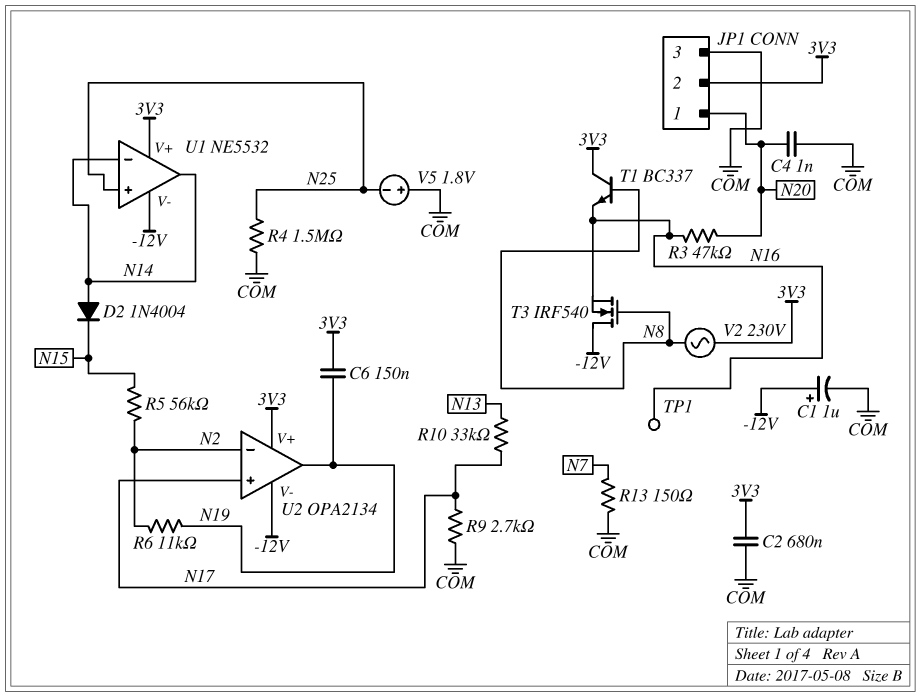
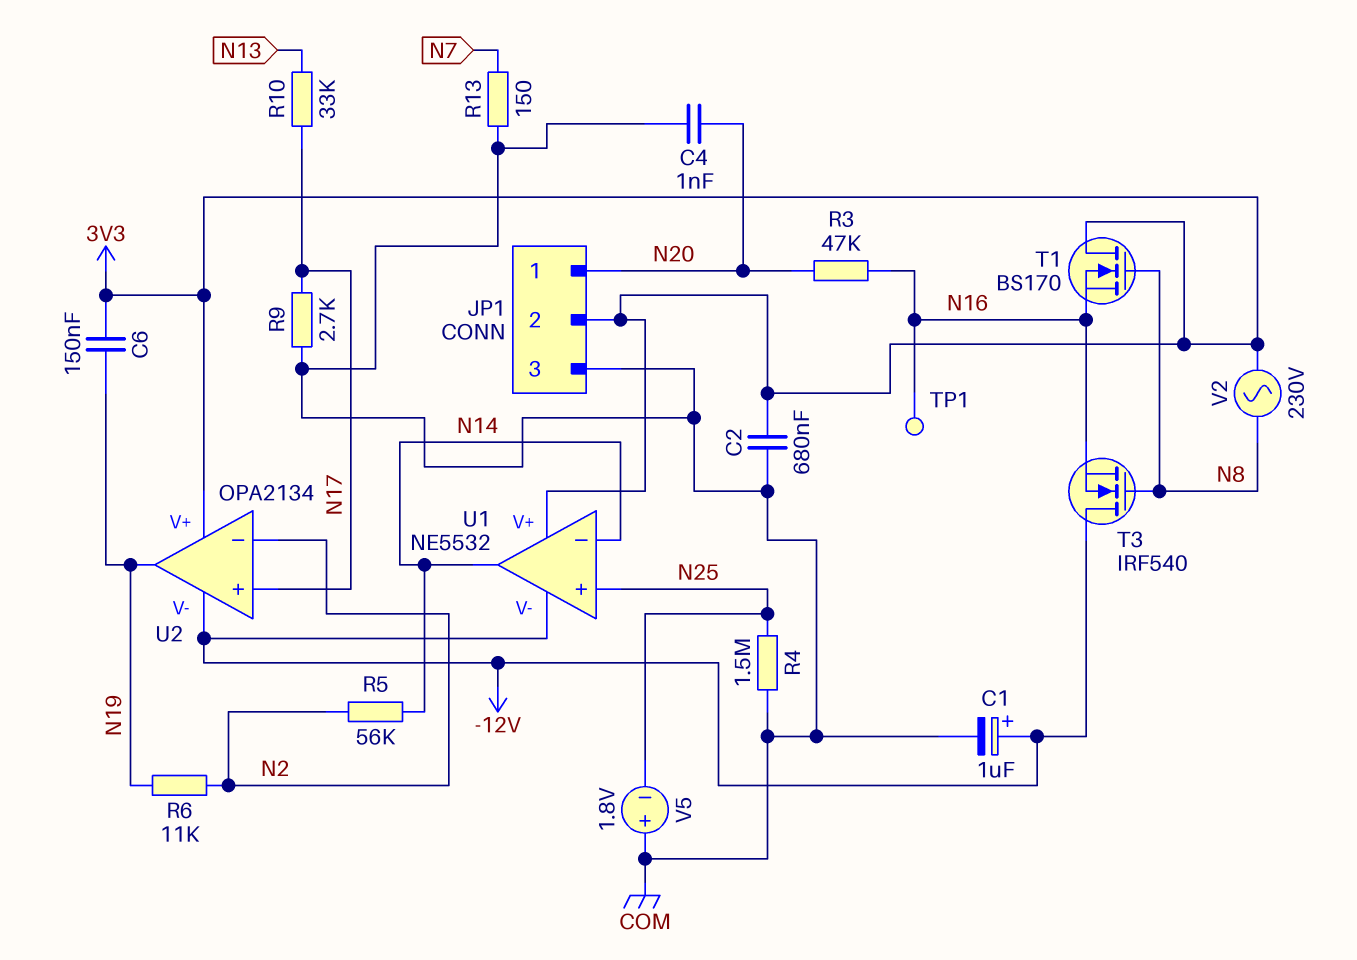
D2: diode 1N4004 (A N14, K N15) -> none
R5: 56k (N2, N15) -> 56k (N2, N14)
T1: NPN BC337 (B N8, C 3V3, E N16) -> NMOS BS170 (G N8, D 3V3, S N16)

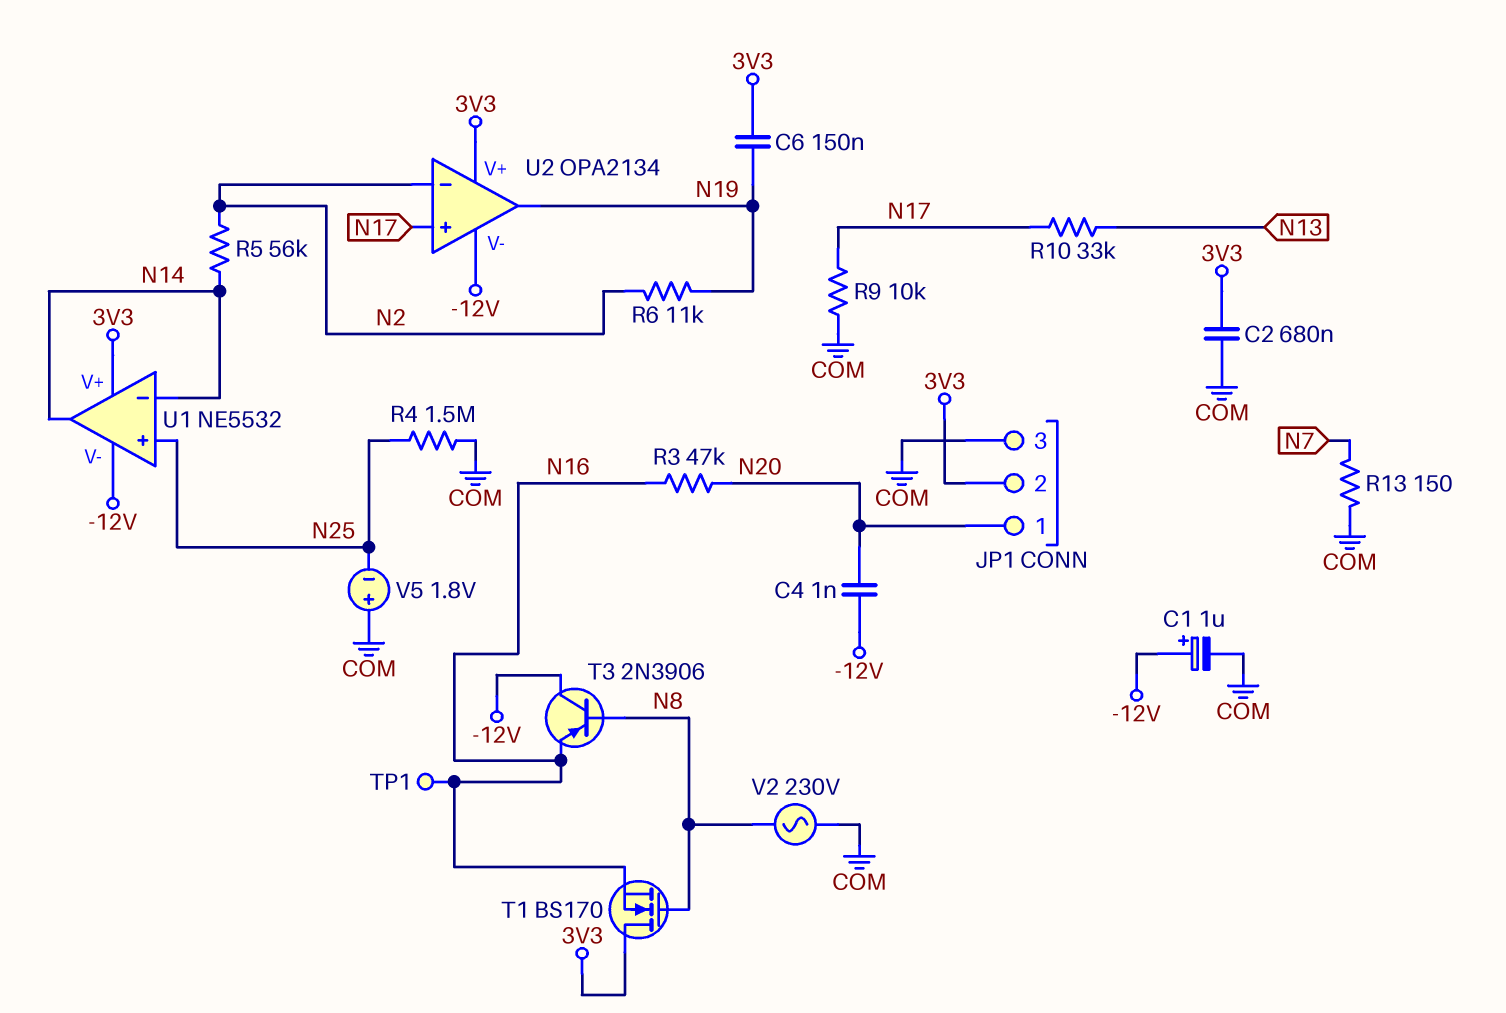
C4: 1nF (COM, N20) -> 1nF (-12V, N20)
R9: 2.7k (COM, N17) -> 10k (COM, N17)
T3: NMOS IRF540 (G N8, D -12V, S N16) -> PNP 2N3906 (B N8, C -12V, E N16)
V2: AC 230V (3V3, N8) -> AC 230V (COM, N8)

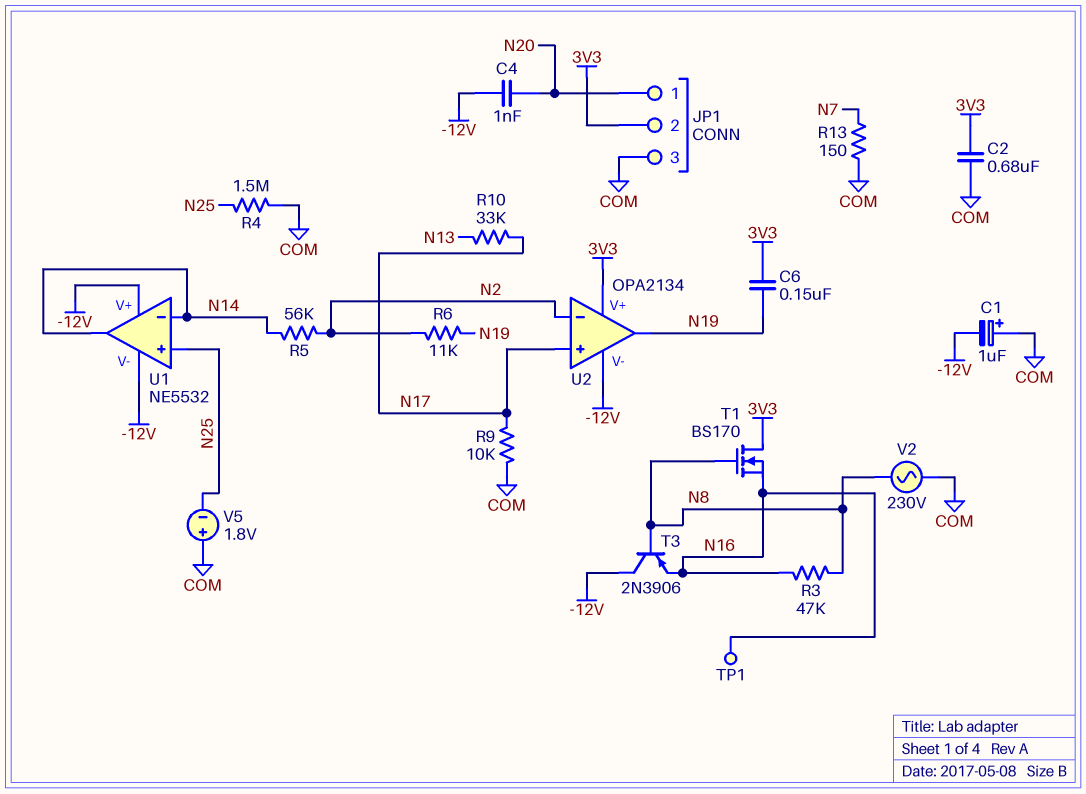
C1: 1uF (plus -12V, minus COM) -> 1uF (plus COM, minus -12V)
R3: 47k (N16, N20) -> 47k (N8, N16)
U1 pin V+: 3V3 -> -12V

